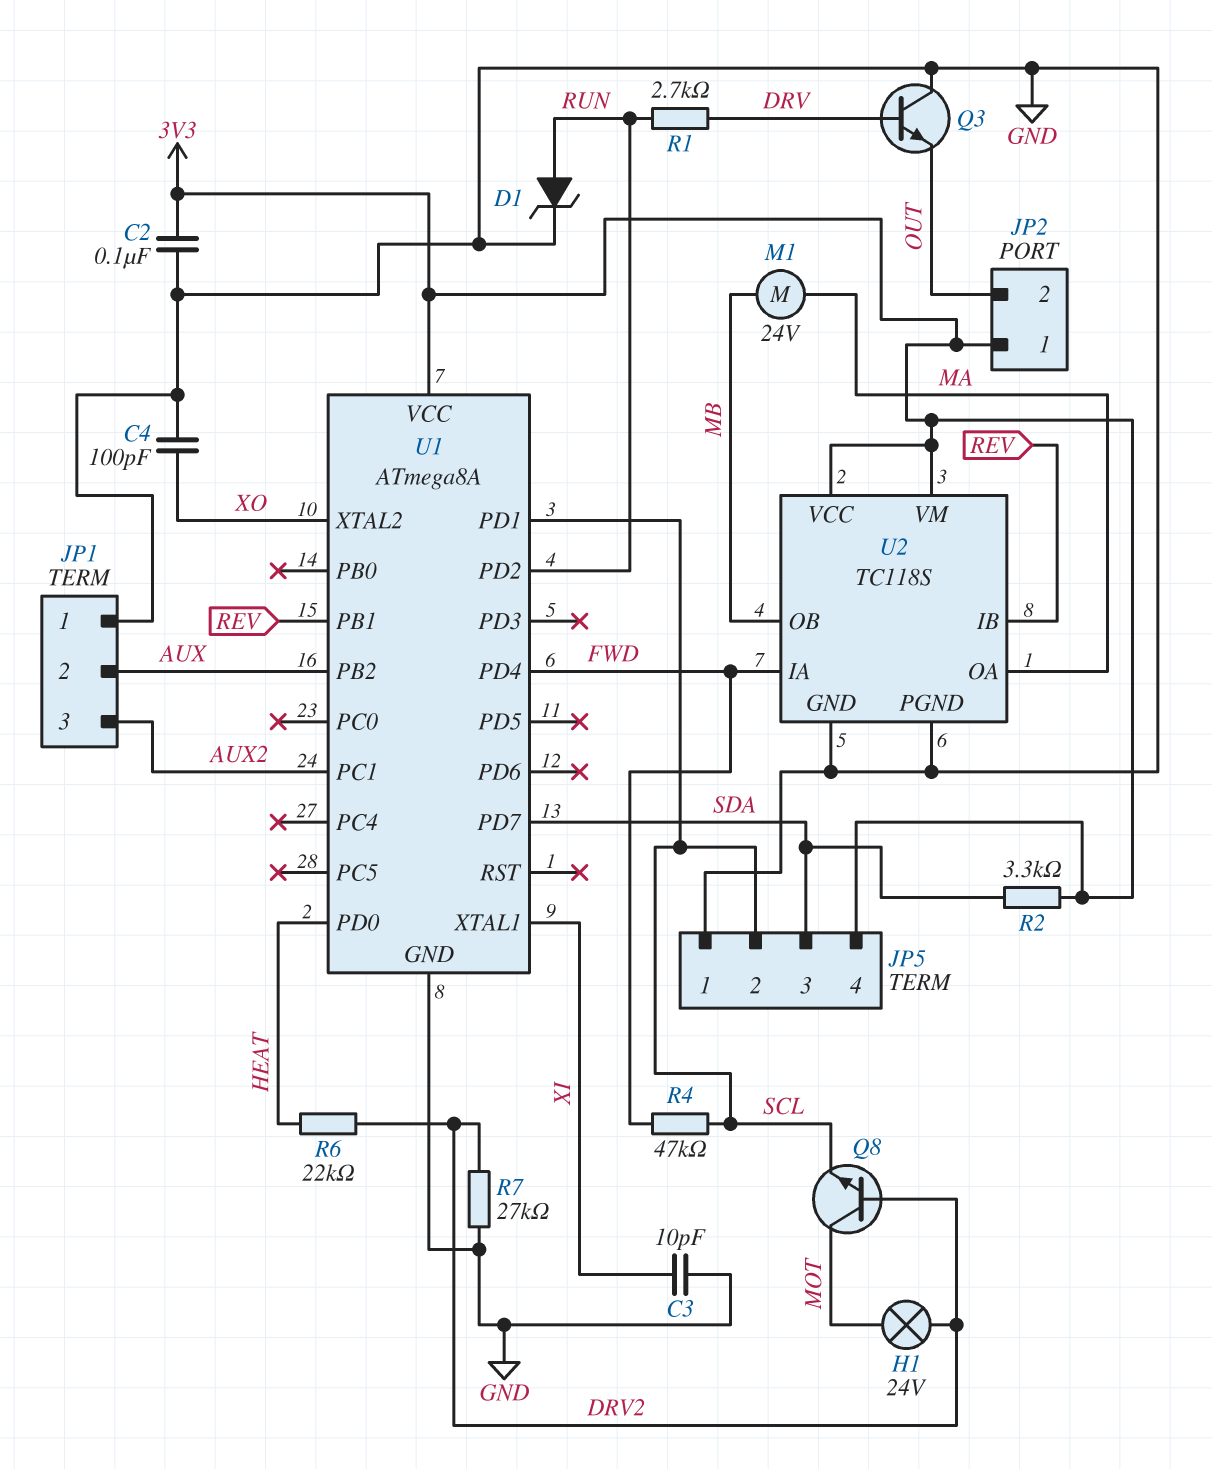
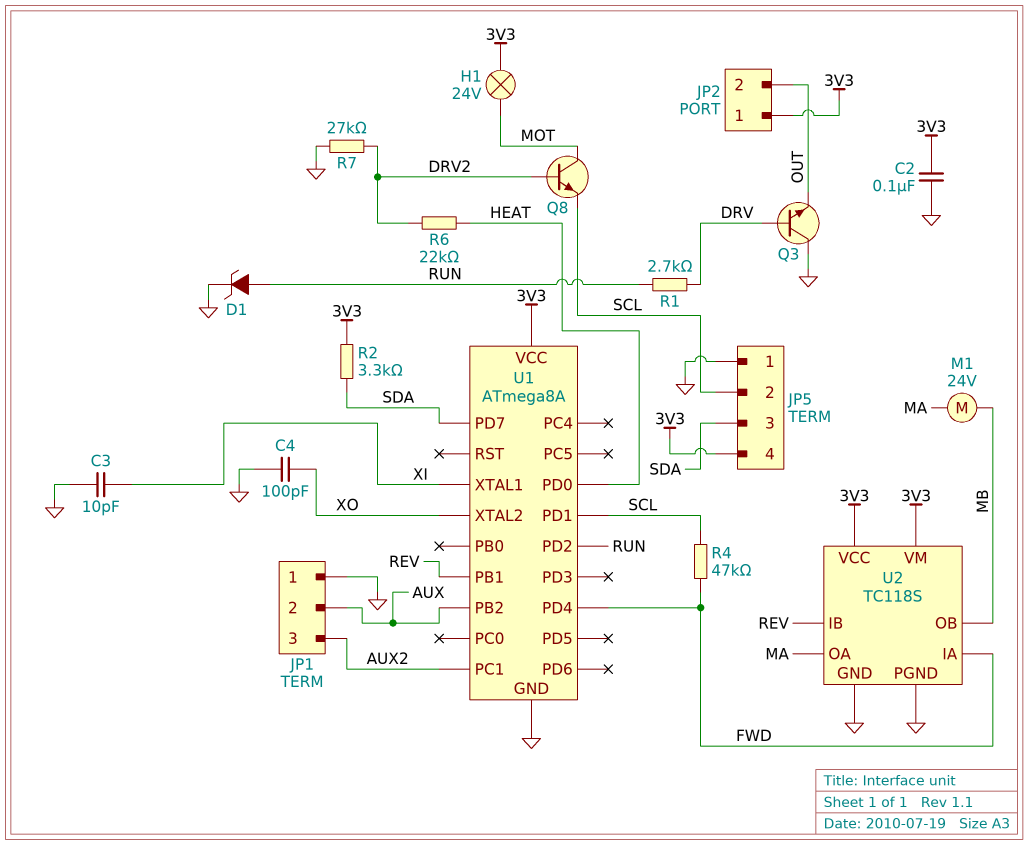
H1: lamp 24V (DRV2, MOT) -> lamp 24V (3V3, MOT)

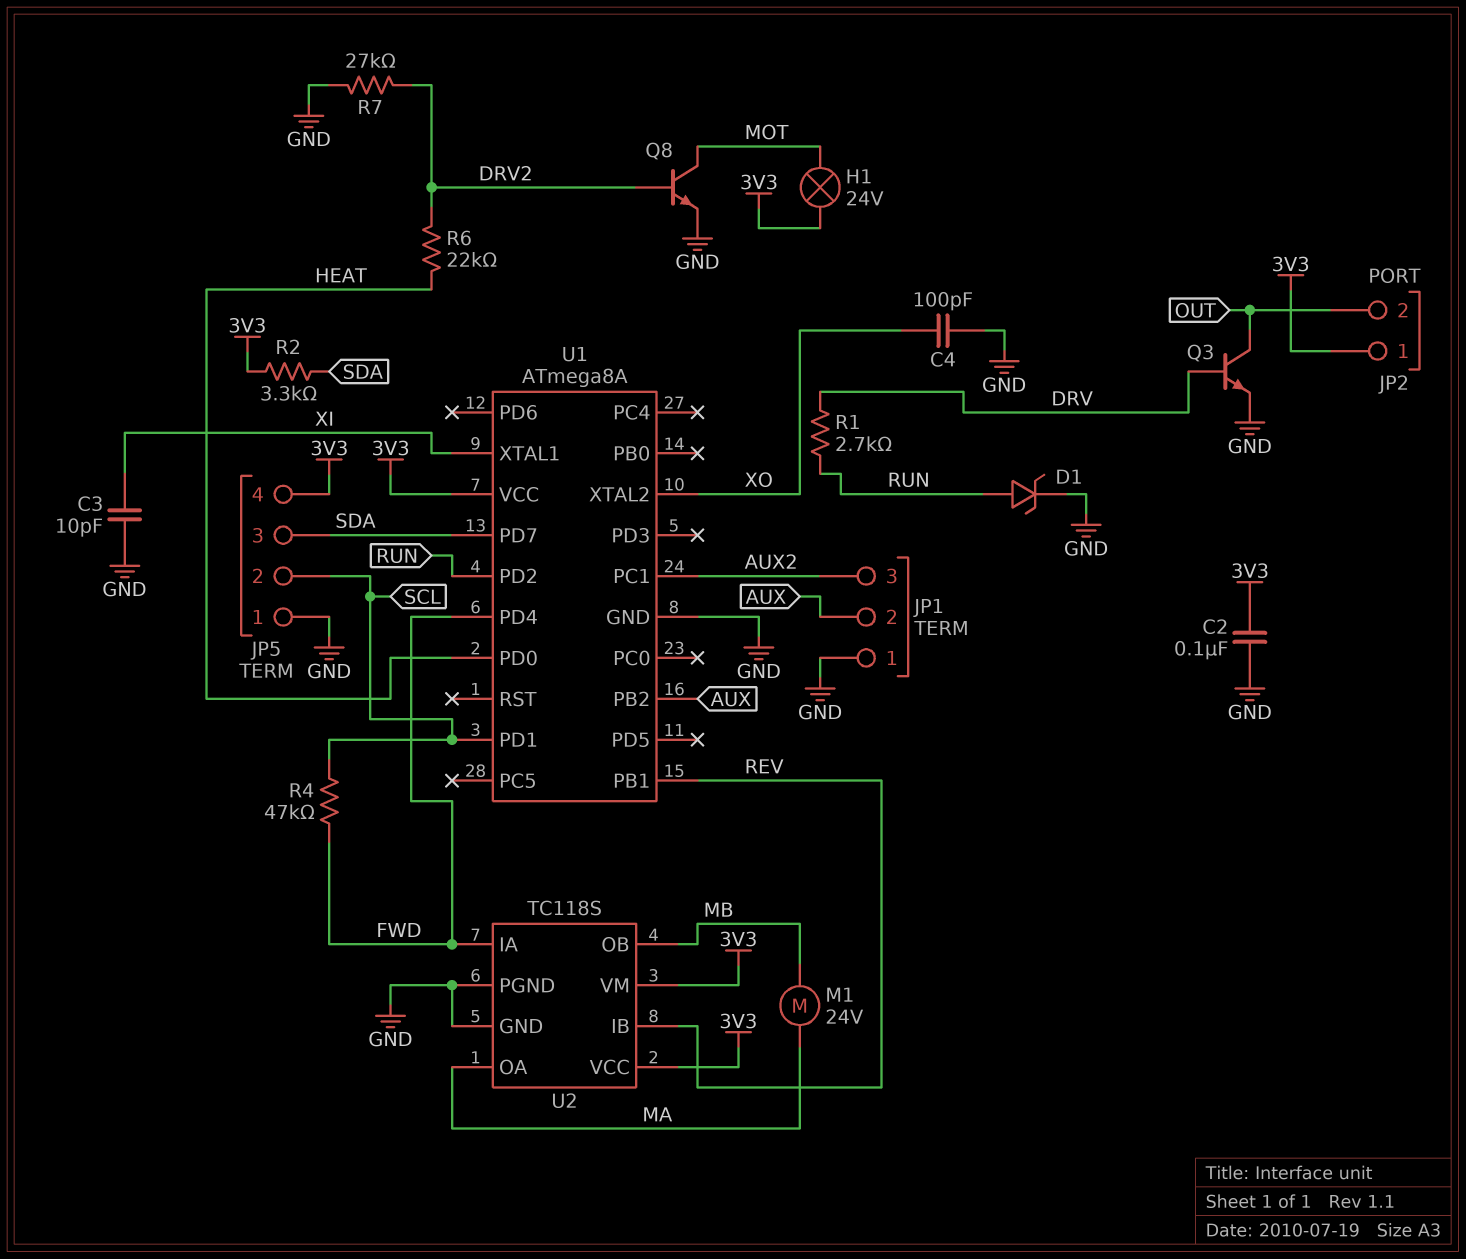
Q3: NPN (B DRV, C GND, E OUT) -> NPN (B DRV, C OUT, E GND)
Q8: NPN (B DRV2, C MOT, E SCL) -> NPN (B DRV2, C MOT, E GND)

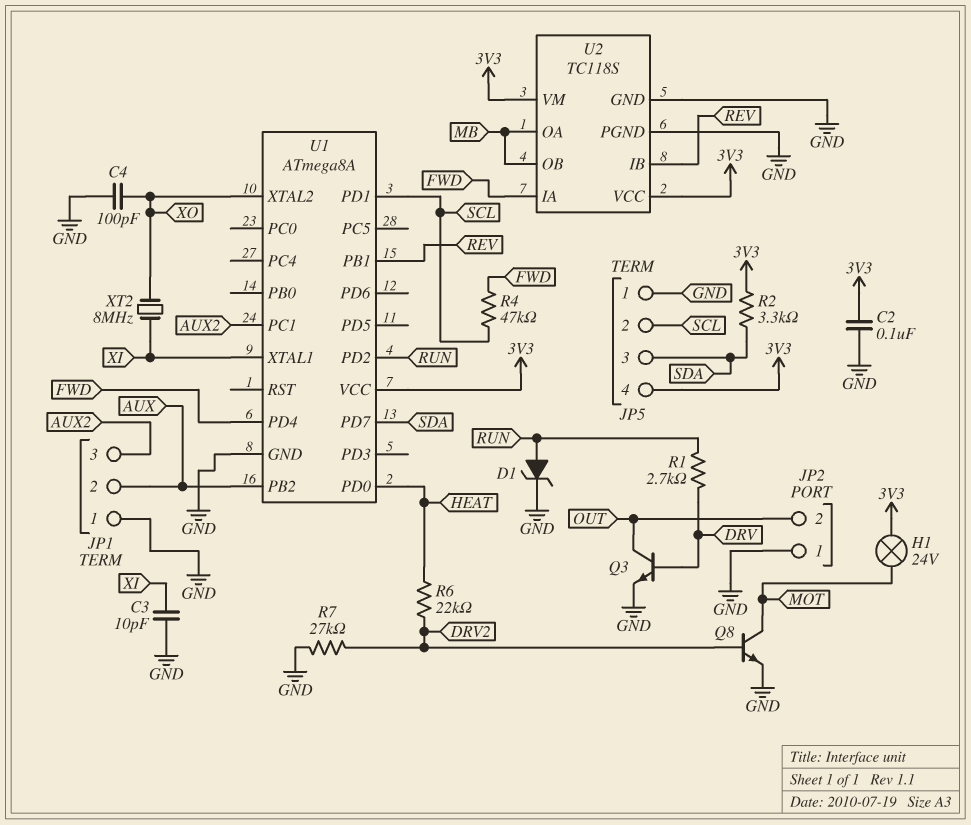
JP2 pin 1: 3V3 -> GND
M1: motor 24V (MA, MB) -> none
U2 pin OA: MA -> MB
XT2: none -> 8MHz (XI, XO)

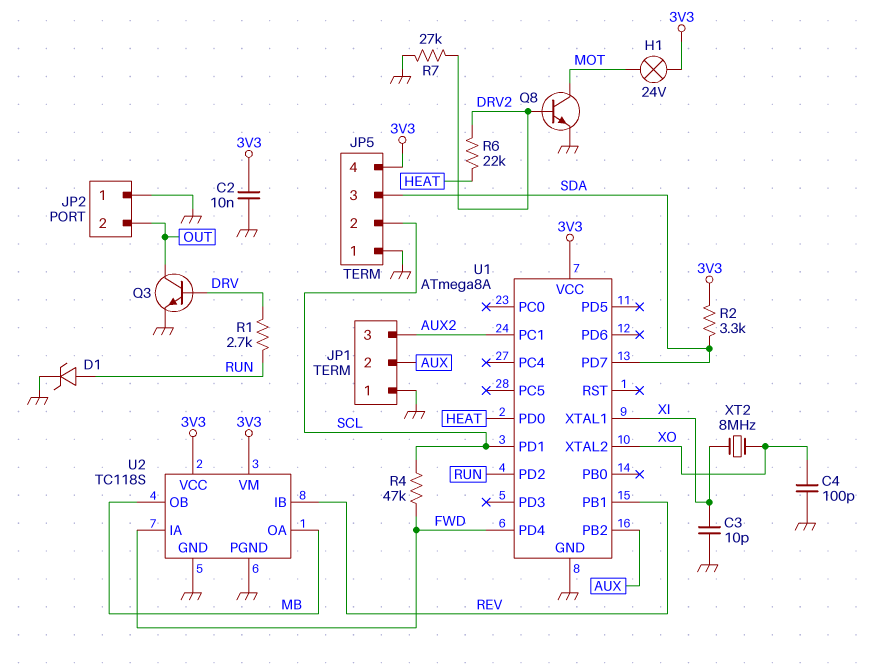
C2: 100nF (3V3, GND) -> 10nF (3V3, GND)

